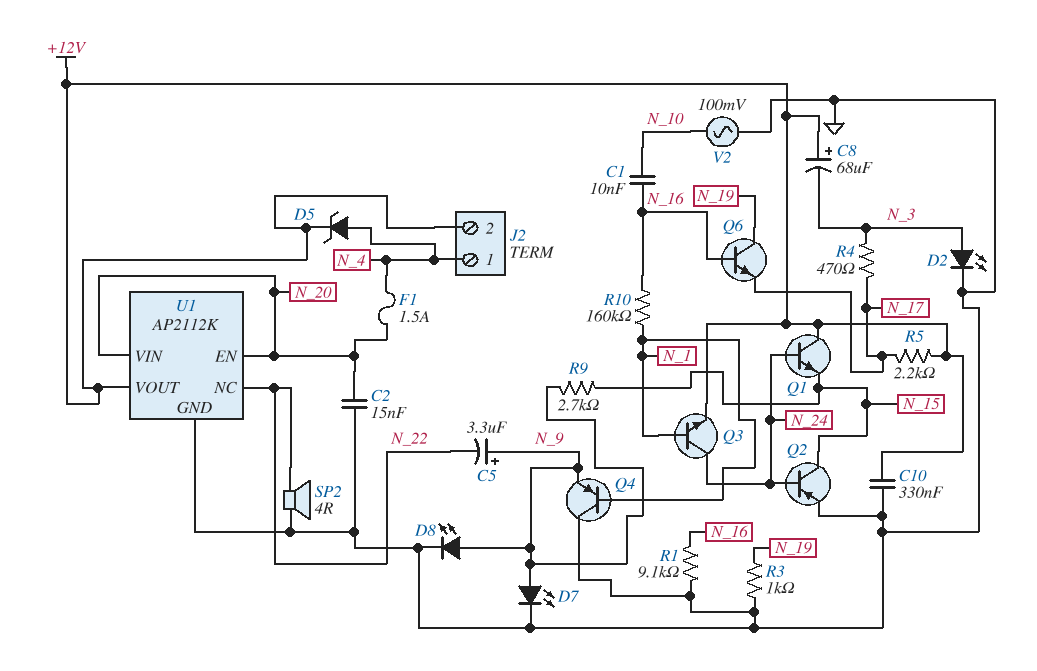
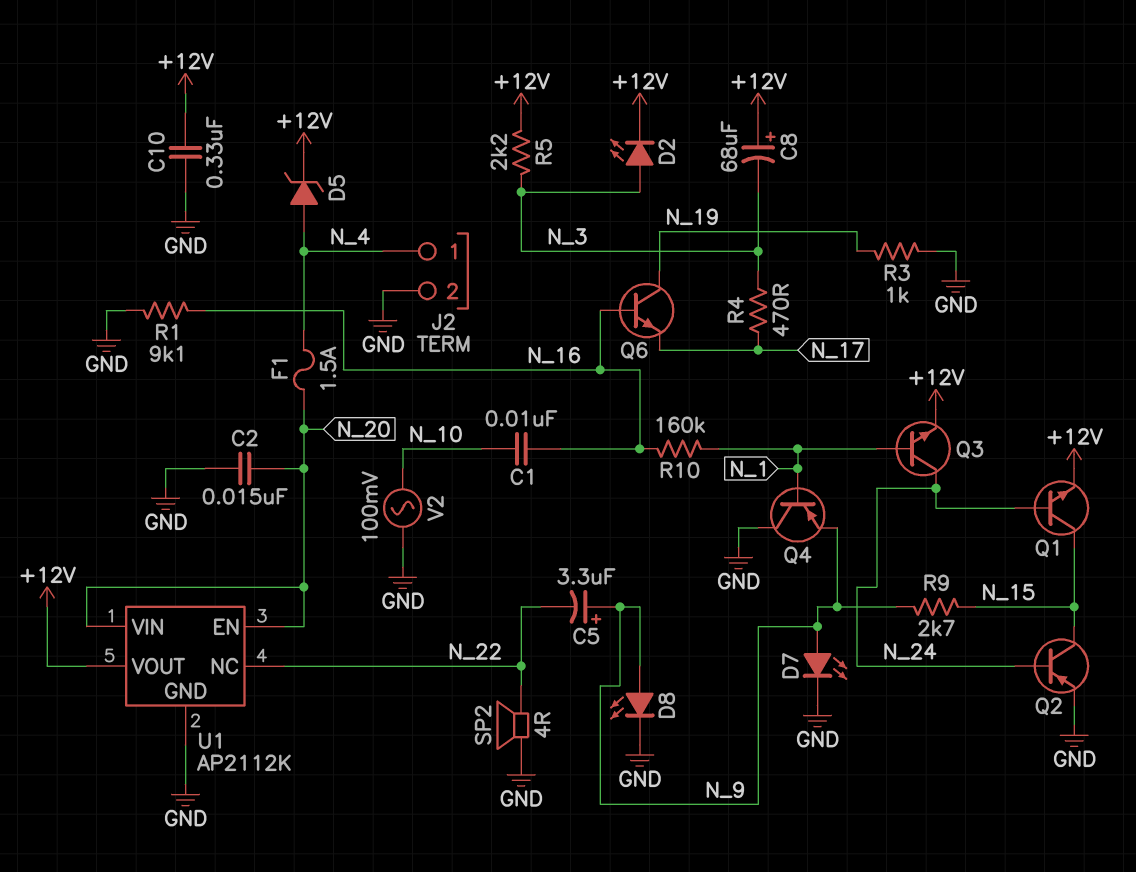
D2: LED (A N_3, K GND) -> LED (A N_3, K +12V)
J2 pin 2: +12V -> GND
Q1: NPN (B N_24, C +12V, E N_15) -> NPN (B N_24, C N_15, E +12V)
R5: 2.2k (+12V, N_17) -> 2.2k (+12V, N_3)

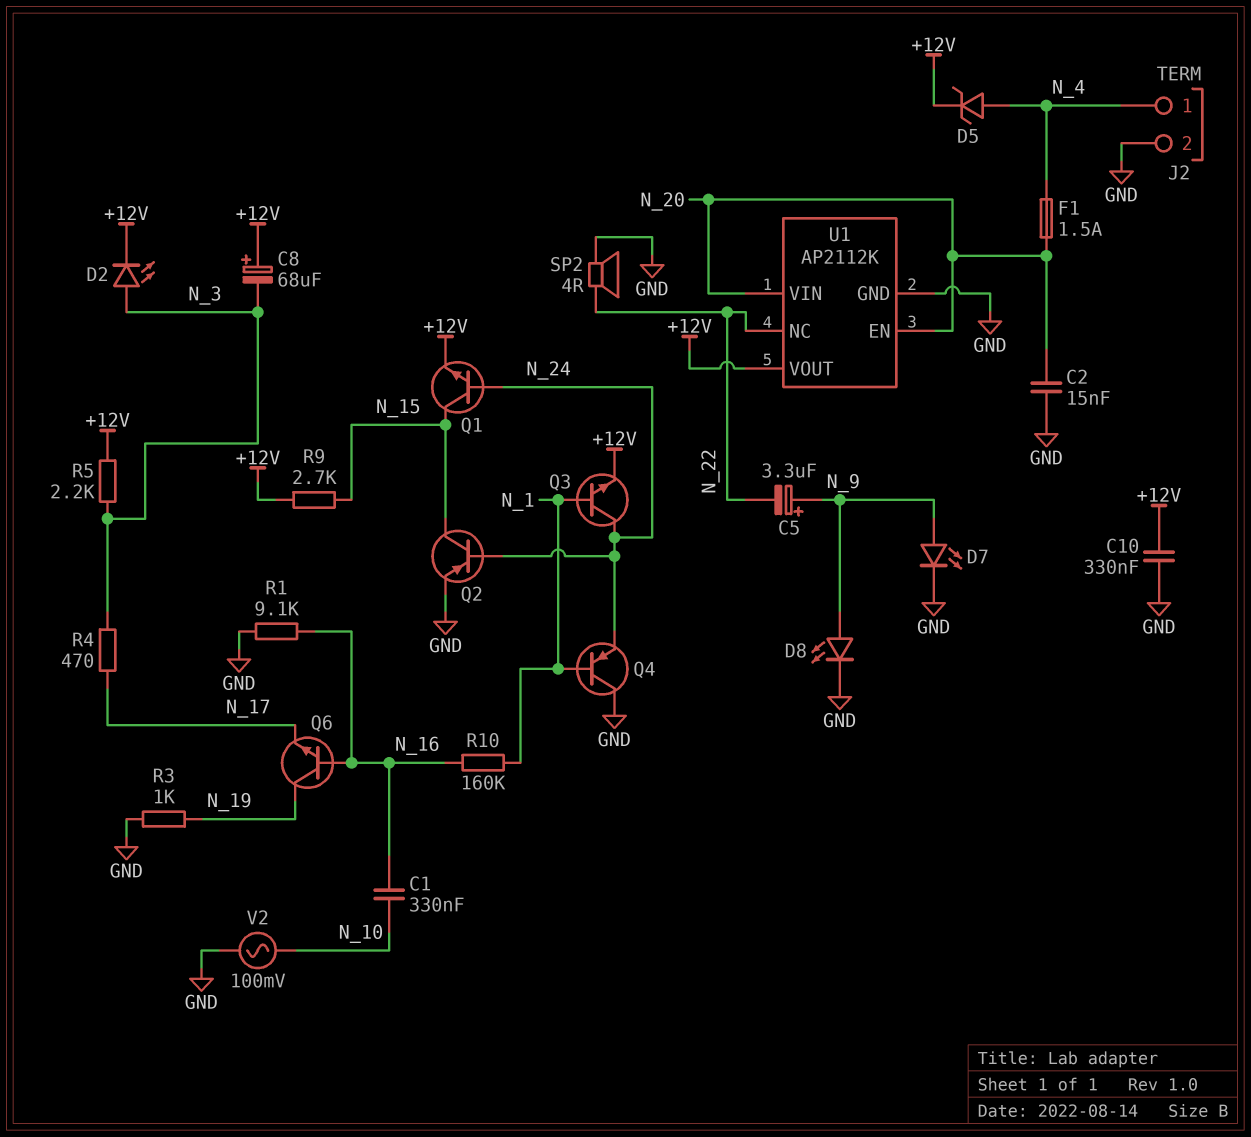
C1: 10nF (N_10, N_16) -> 330nF (N_10, N_16)
Q4: PNP (B N_1, C GND, E N_9) -> PNP (B N_1, C GND, E N_24)
R9: 2.7k (N_9, N_15) -> 2.7k (+12V, N_15)

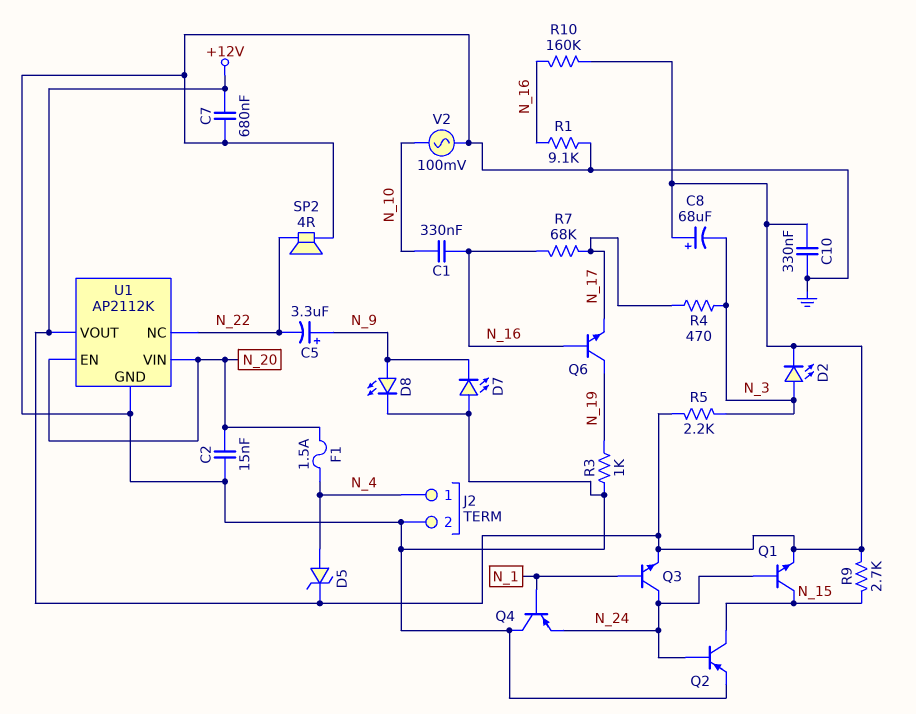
C7: none -> 680nF (+12V, GND)
D7: LED (A N_9, K GND) -> LED (A GND, K N_9)
R7: none -> 68k (N_16, N_17)
R10: 160k (N_1, N_16) -> 160k (+12V, N_16)

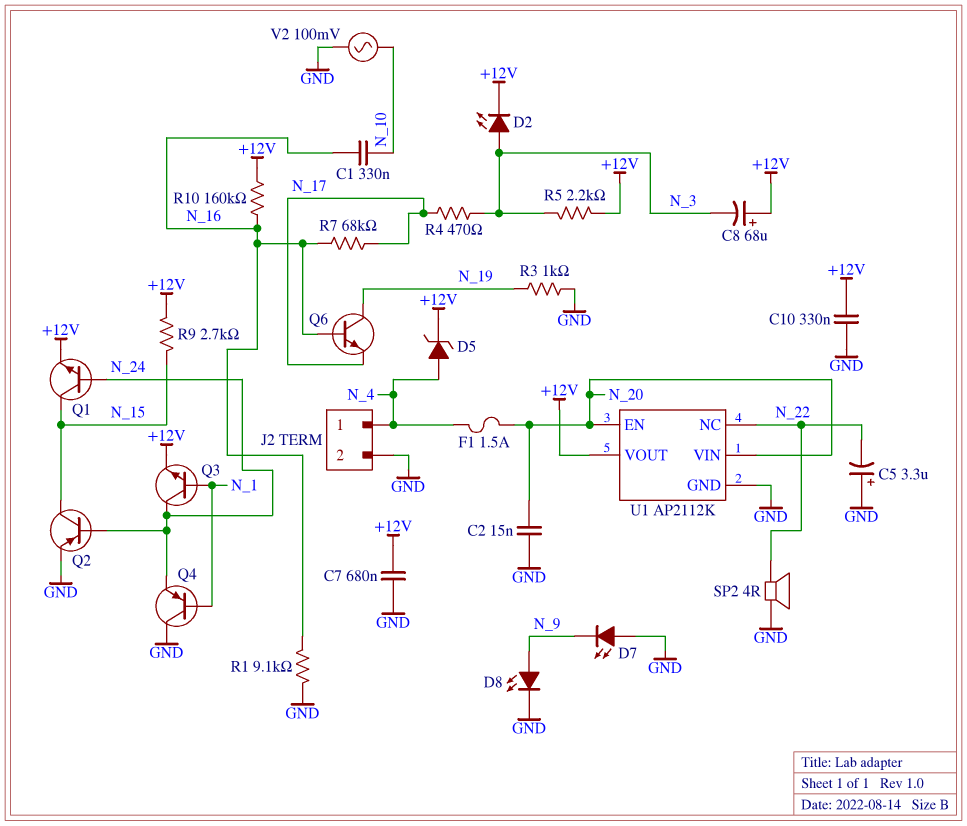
C5: 3.3uF (plus N_9, minus N_22) -> 3.3uF (plus GND, minus N_22)

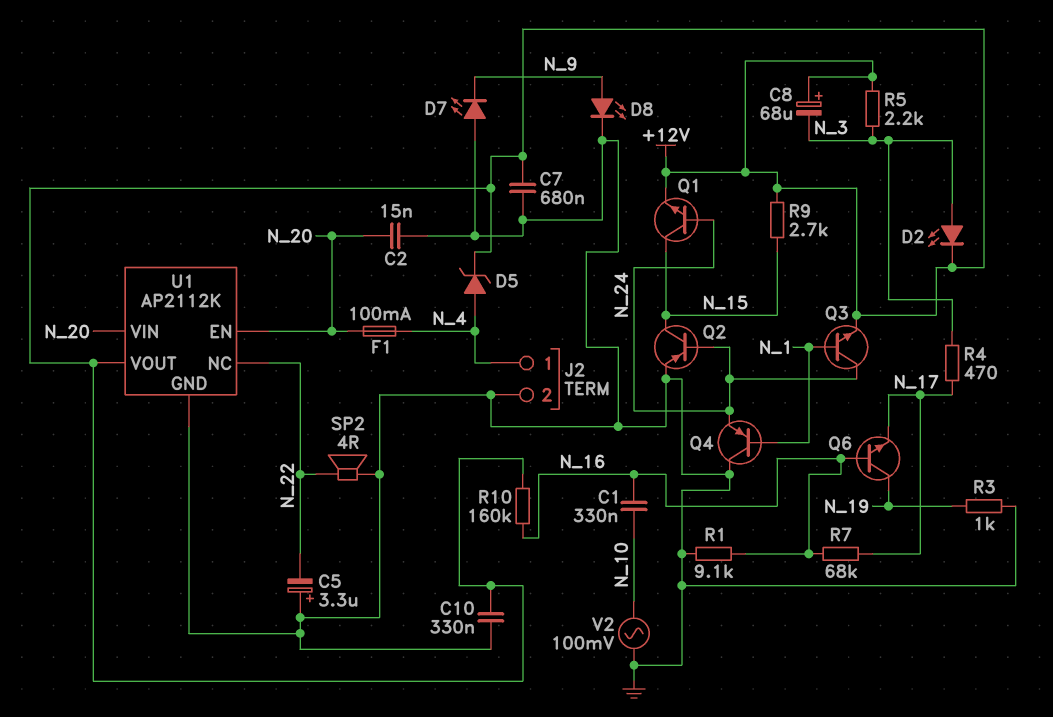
F1: 1.5A (N_4, N_20) -> 100mA (N_4, N_20)

